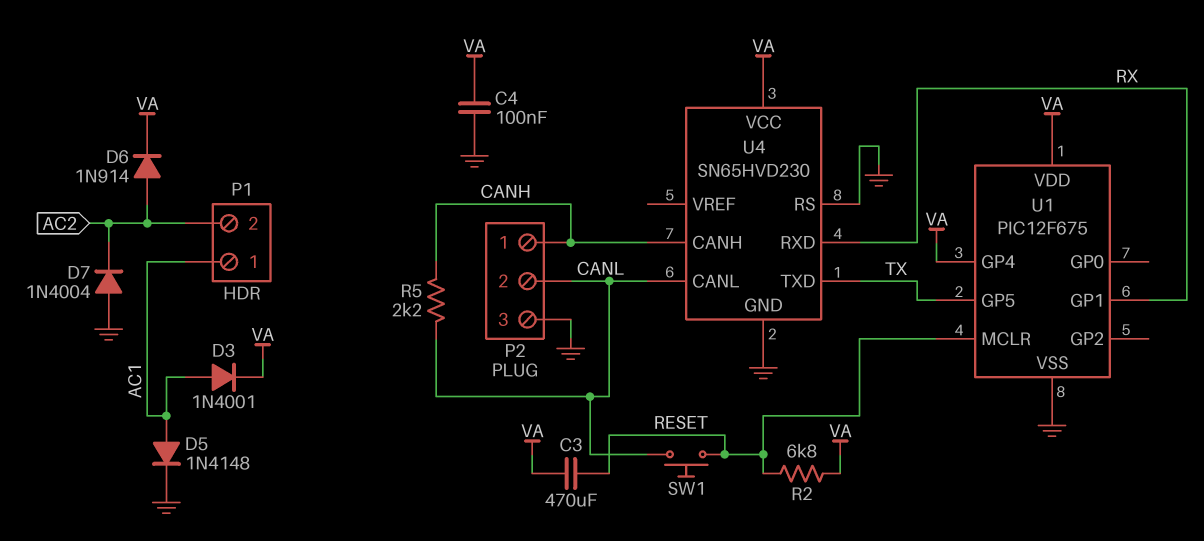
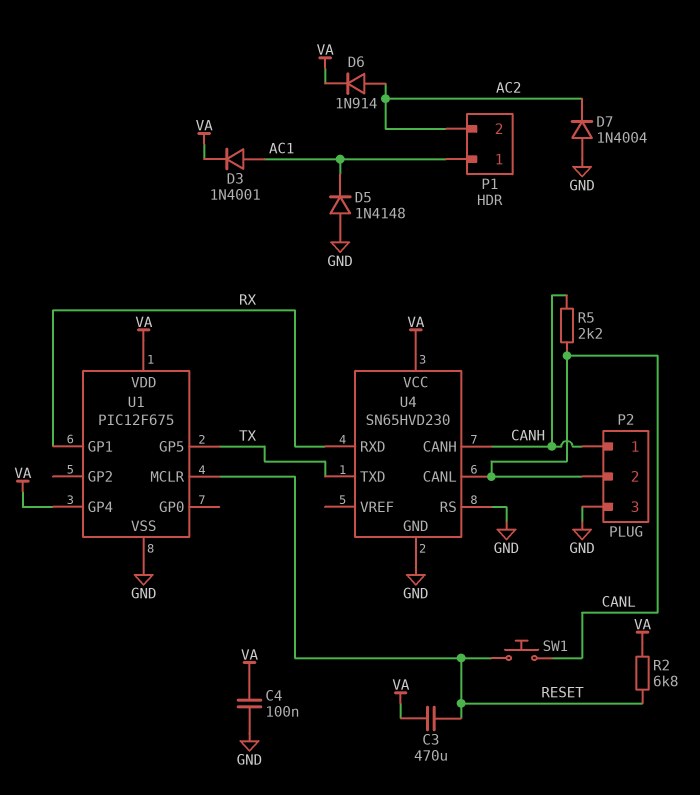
D5: diode 1N4148 (A AC1, K GND) -> diode 1N4148 (A GND, K AC1)

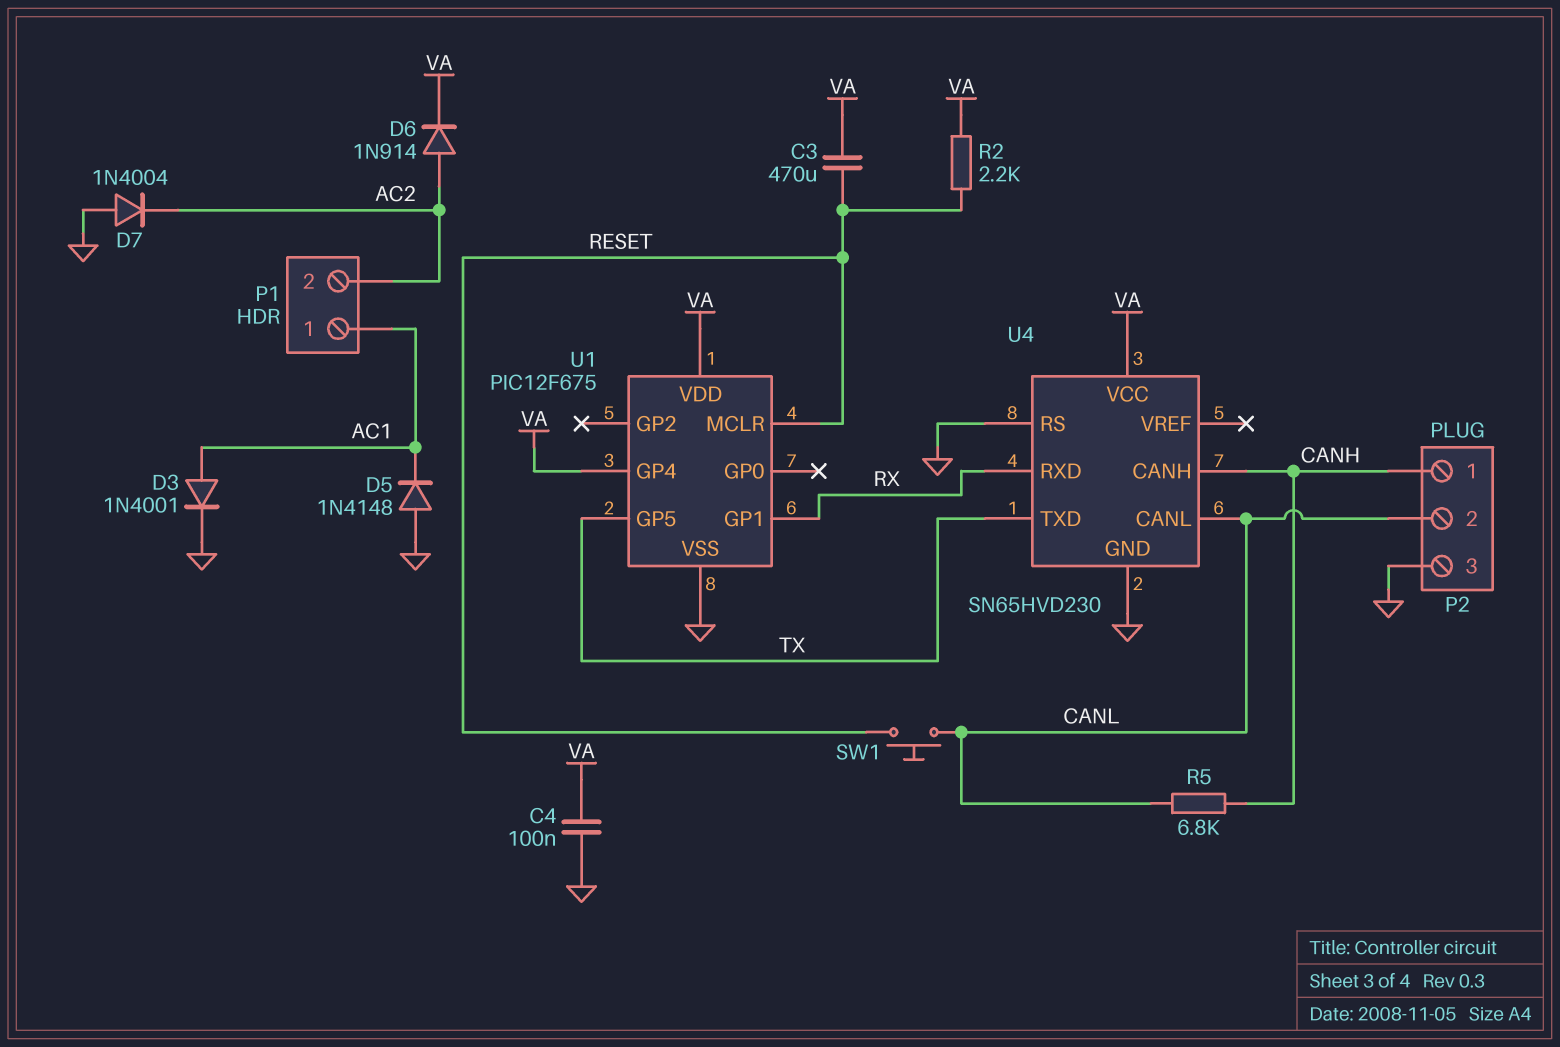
D3: diode 1N4001 (A AC1, K VA) -> diode 1N4001 (A AC1, K GND)
R2: 6.8k (RESET, VA) -> 2.2k (RESET, VA)
R5: 2.2k (CANH, CANL) -> 6.8k (CANH, CANL)

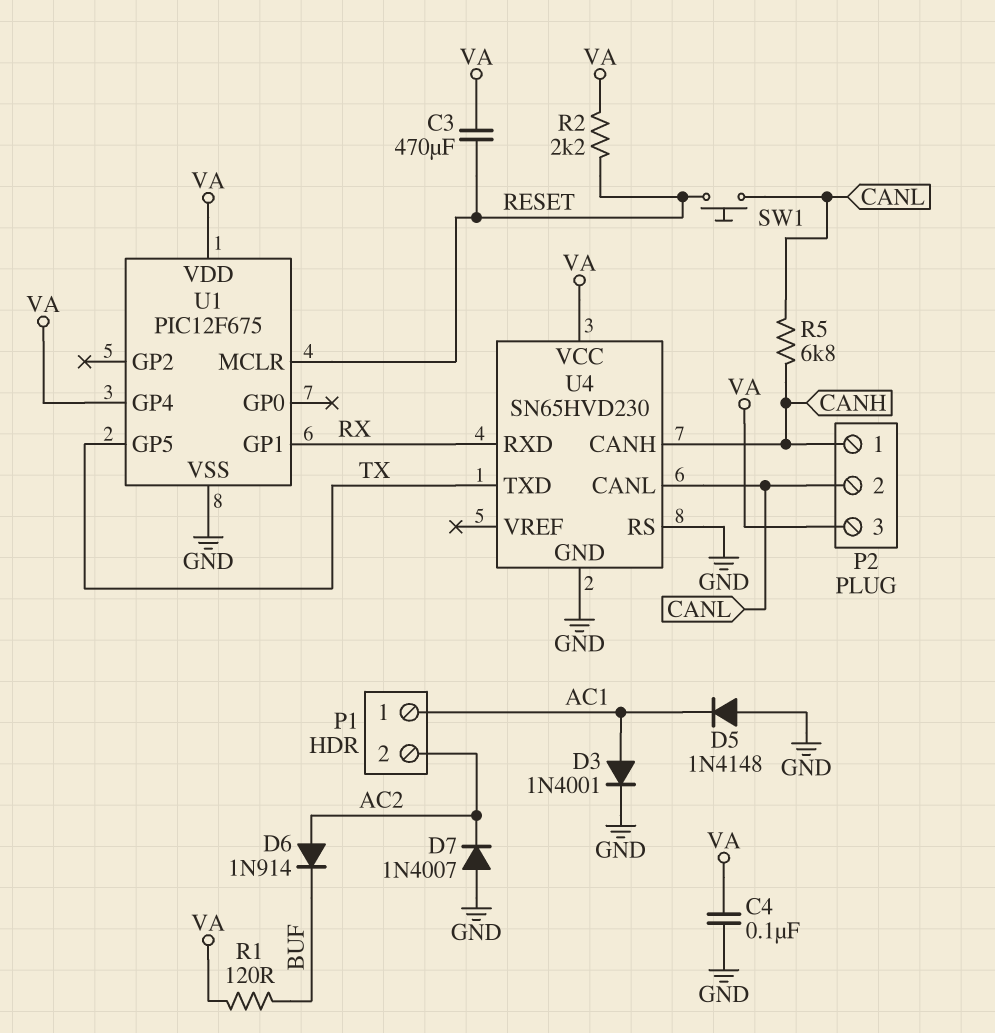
D6: diode 1N914 (A AC2, K VA) -> diode 1N914 (A AC2, K BUF)
D7: diode 1N4004 (A GND, K AC2) -> diode 1N4007 (A GND, K AC2)
P2 pin 3: GND -> VA
R1: none -> 120 (BUF, VA)

